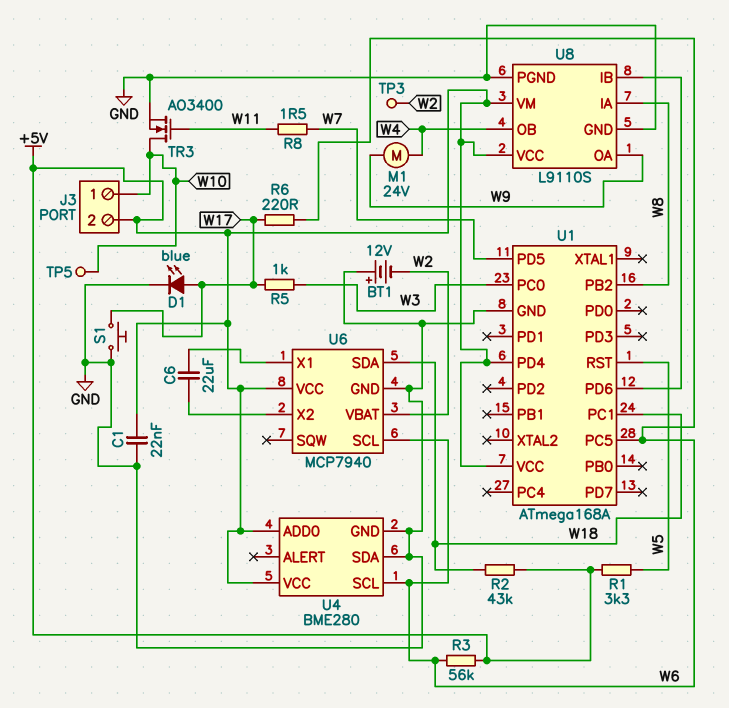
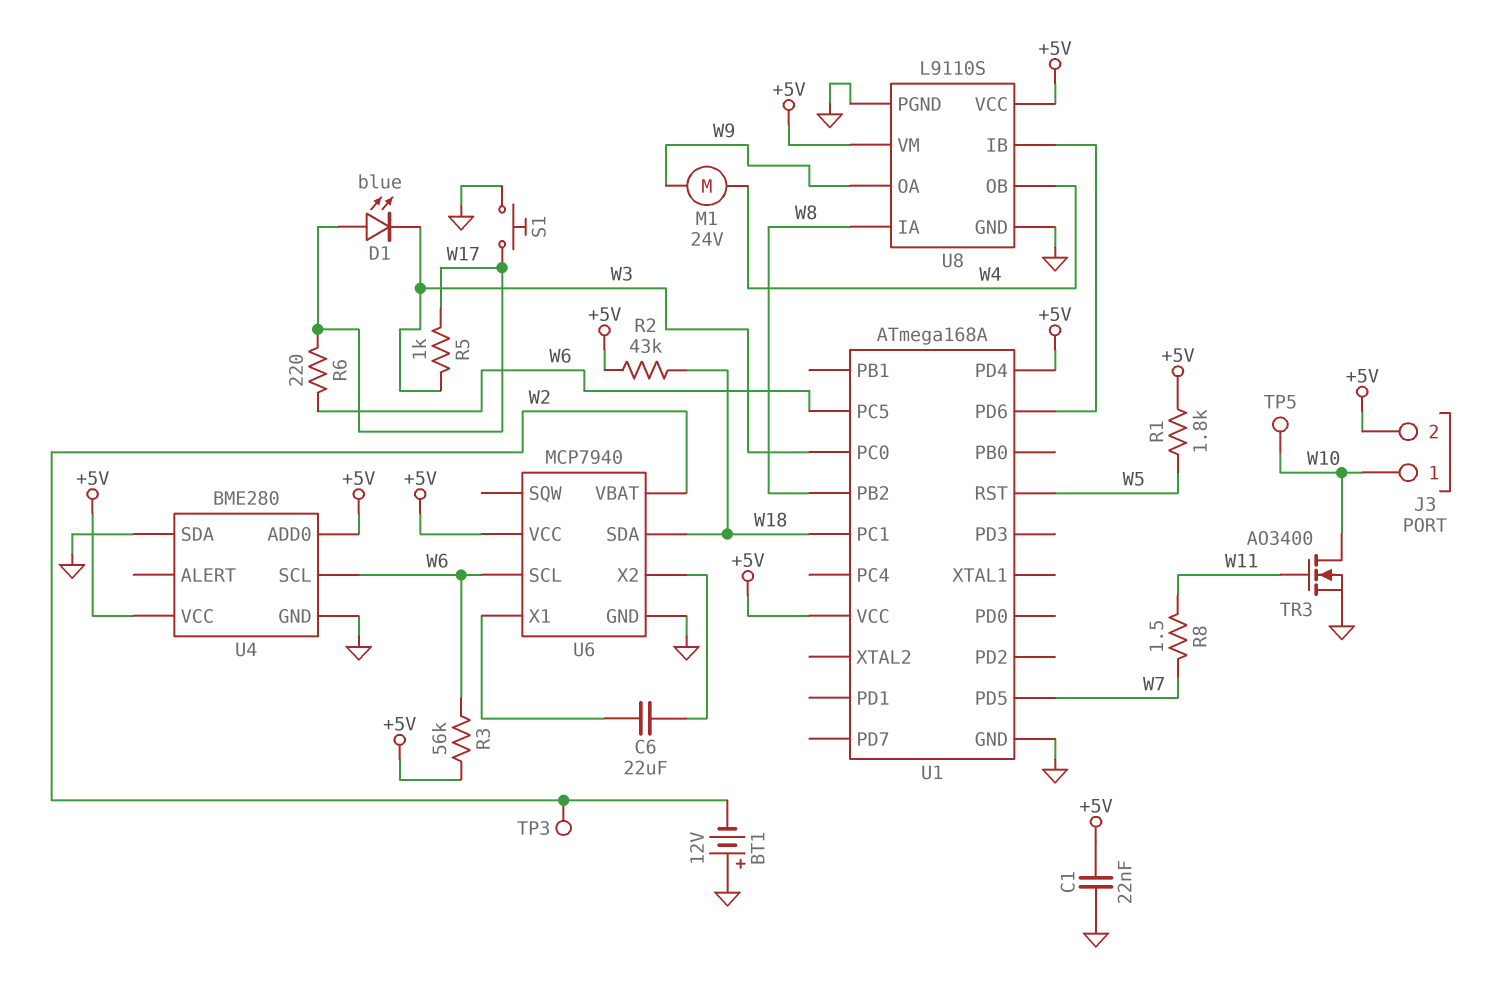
D1: LED blue (A W17, K GND) -> LED blue (A W17, K W3)
R1: 3.3k (+5V, W5) -> 1.8k (+5V, W5)

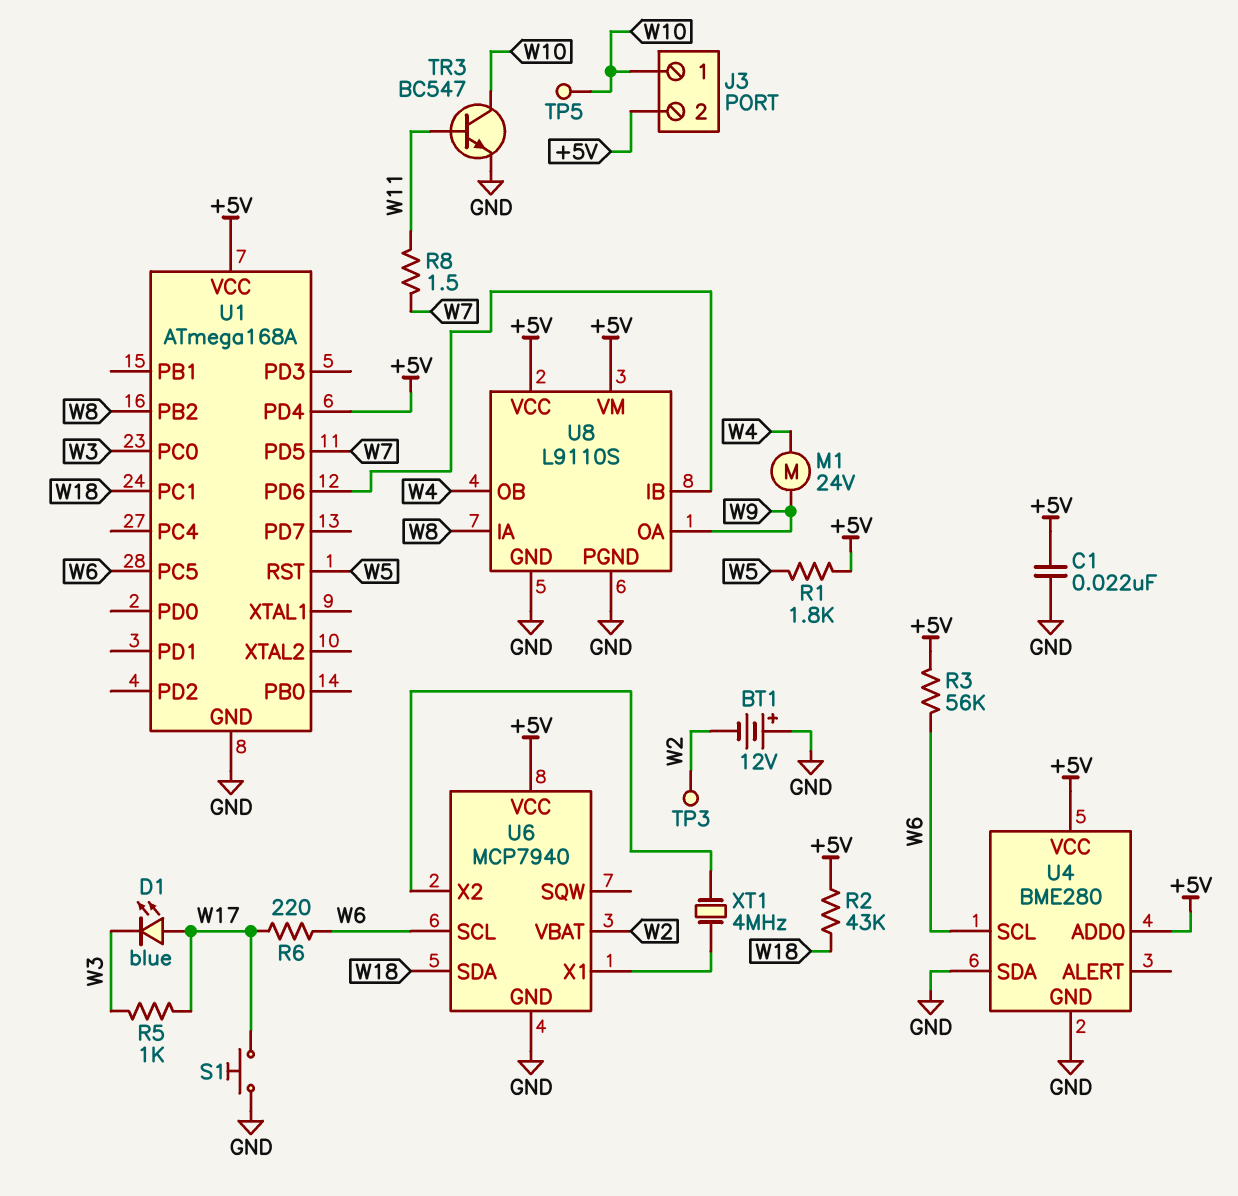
C6: 22uF (U6/X1, U6/X2) -> none
TR3: NMOS AO3400 (G W11, D W10, S GND) -> NPN BC547 (B W11, C W10, E GND)
XT1: none -> 4MHz (U6/X1, U6/X2)

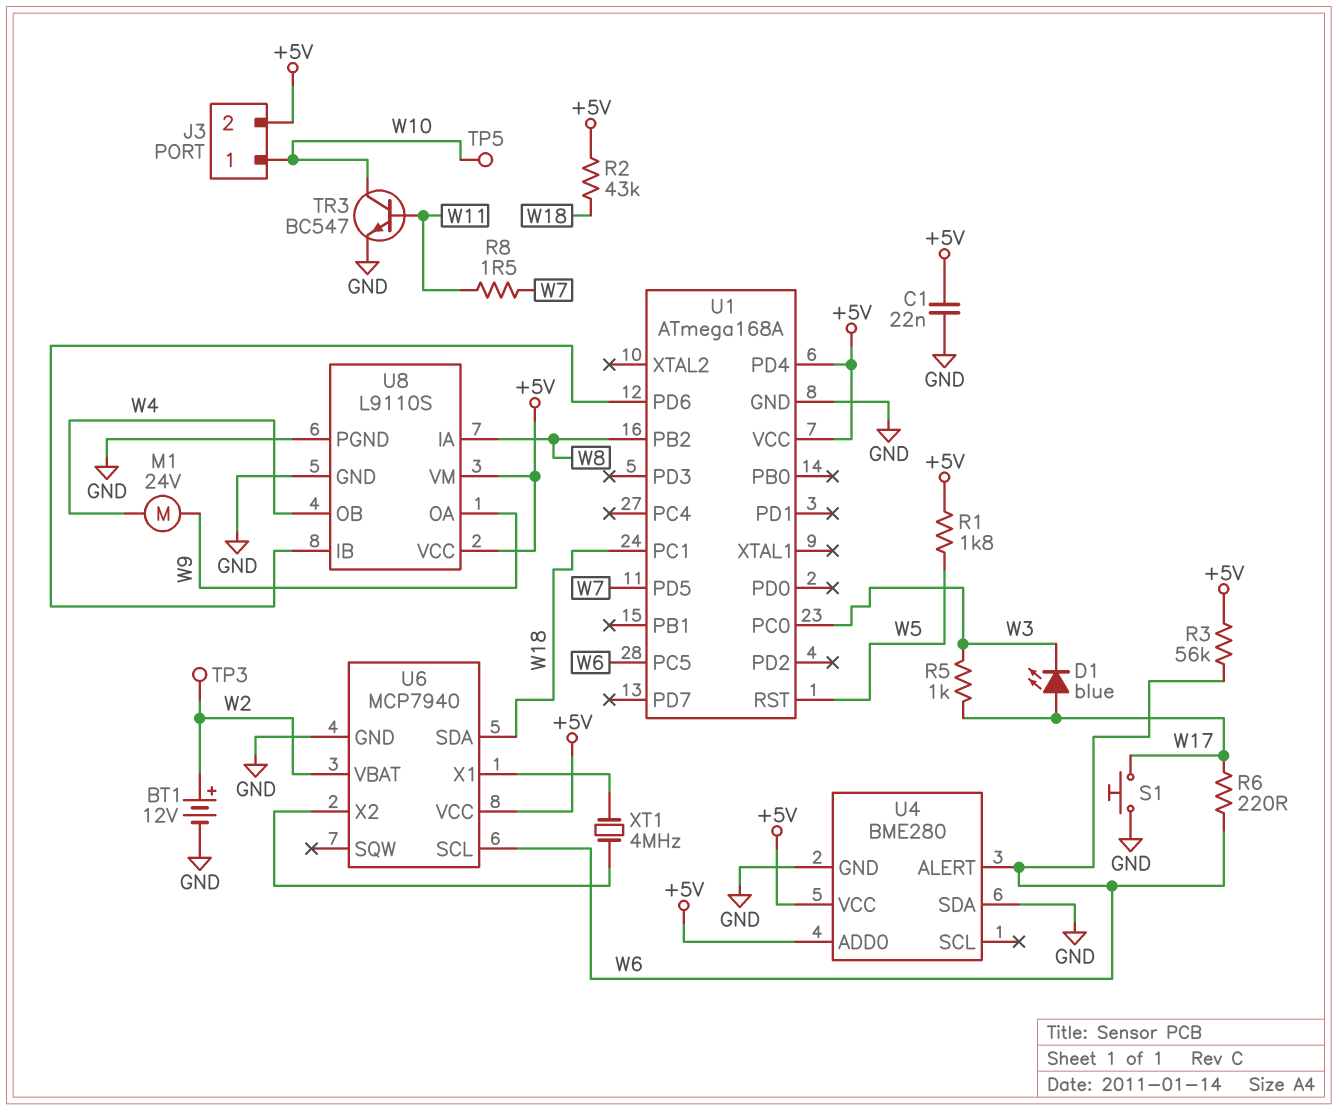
BT1: 12V (plus GND, minus W2) -> 12V (plus W2, minus GND)
U4 pin ALERT: none -> W6
U4 pin SCL: W6 -> none

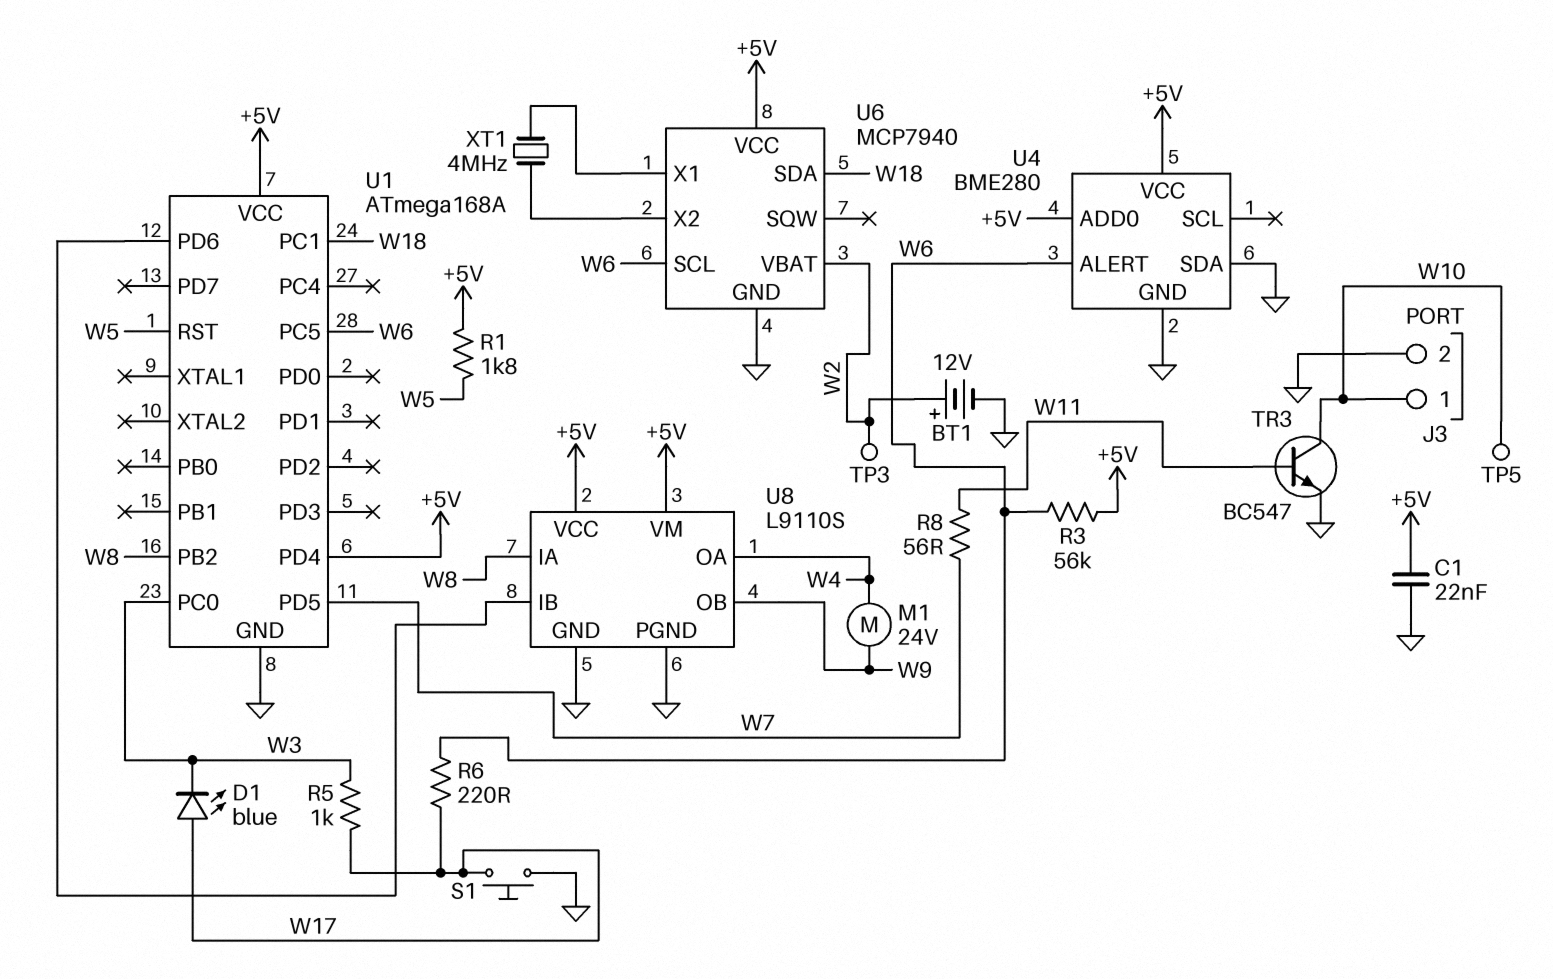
J3 pin 2: +5V -> GND
R2: 43k (+5V, W18) -> none
R8: 1.5 (W7, W11) -> 56 (W7, W11)
U8 pin OA: W9 -> W4
U8 pin OB: W4 -> W9

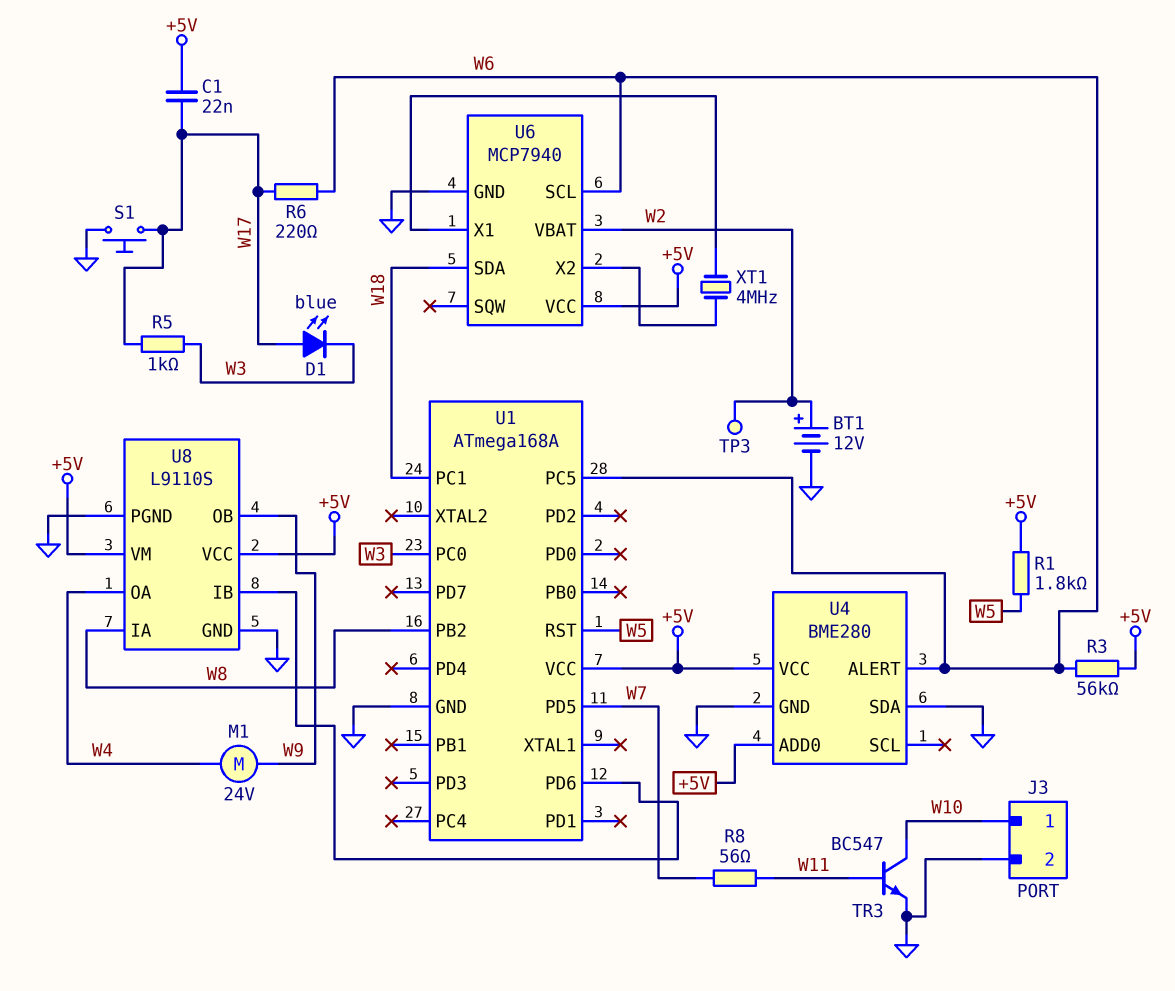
C1: 22nF (+5V, GND) -> 22nF (+5V, W17)
TP5: test point (W10) -> none
U1 pin PD4: +5V -> none

